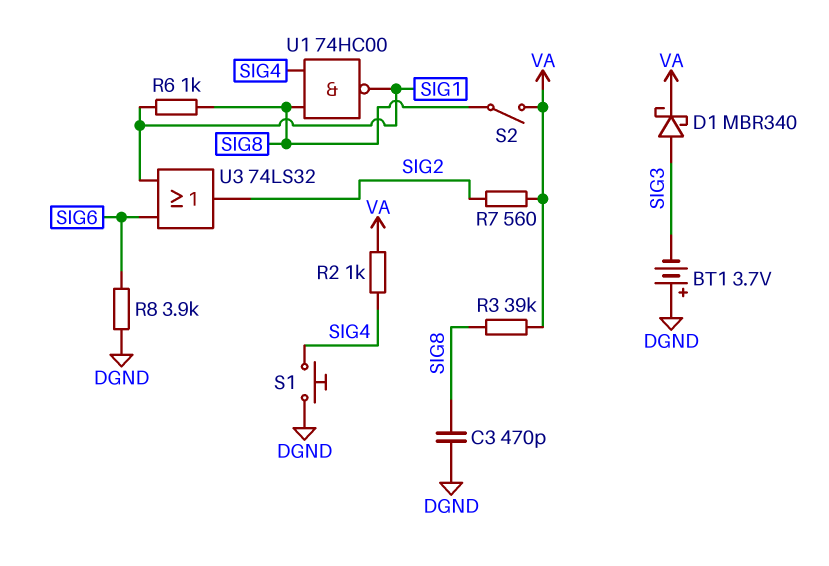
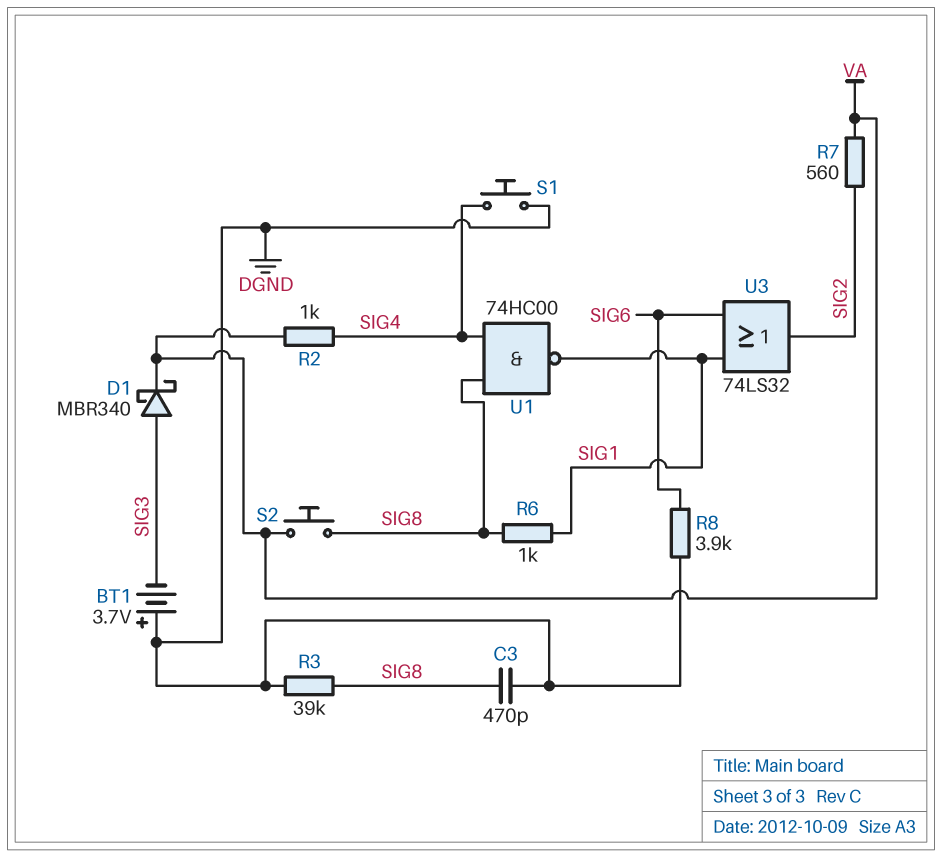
R3: 39k (SIG8, VA) -> 39k (DGND, SIG8)
S2: switch (SIG8, VA) -> button (SIG8, VA)

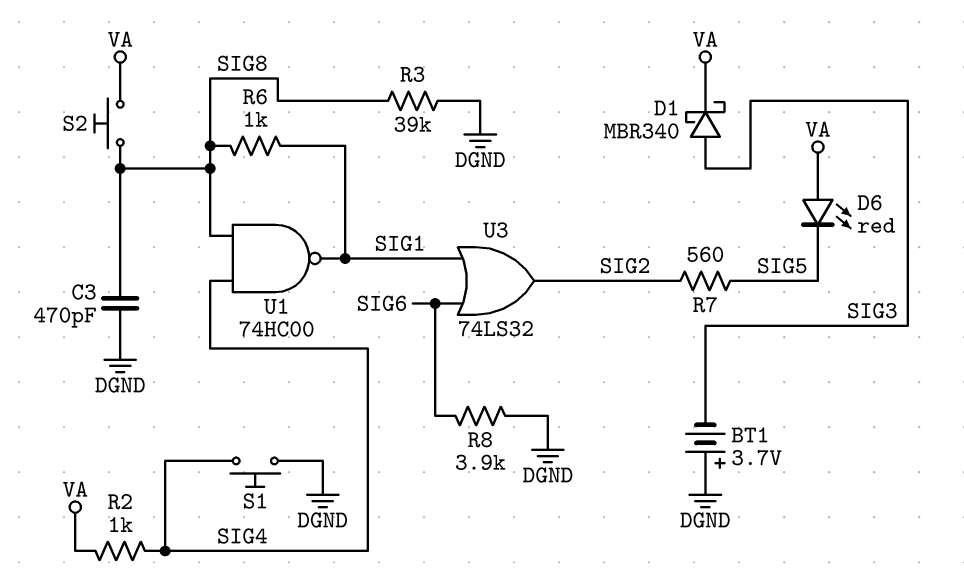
D6: none -> LED red (A VA, K SIG5)
R7: 560 (SIG2, VA) -> 560 (SIG2, SIG5)

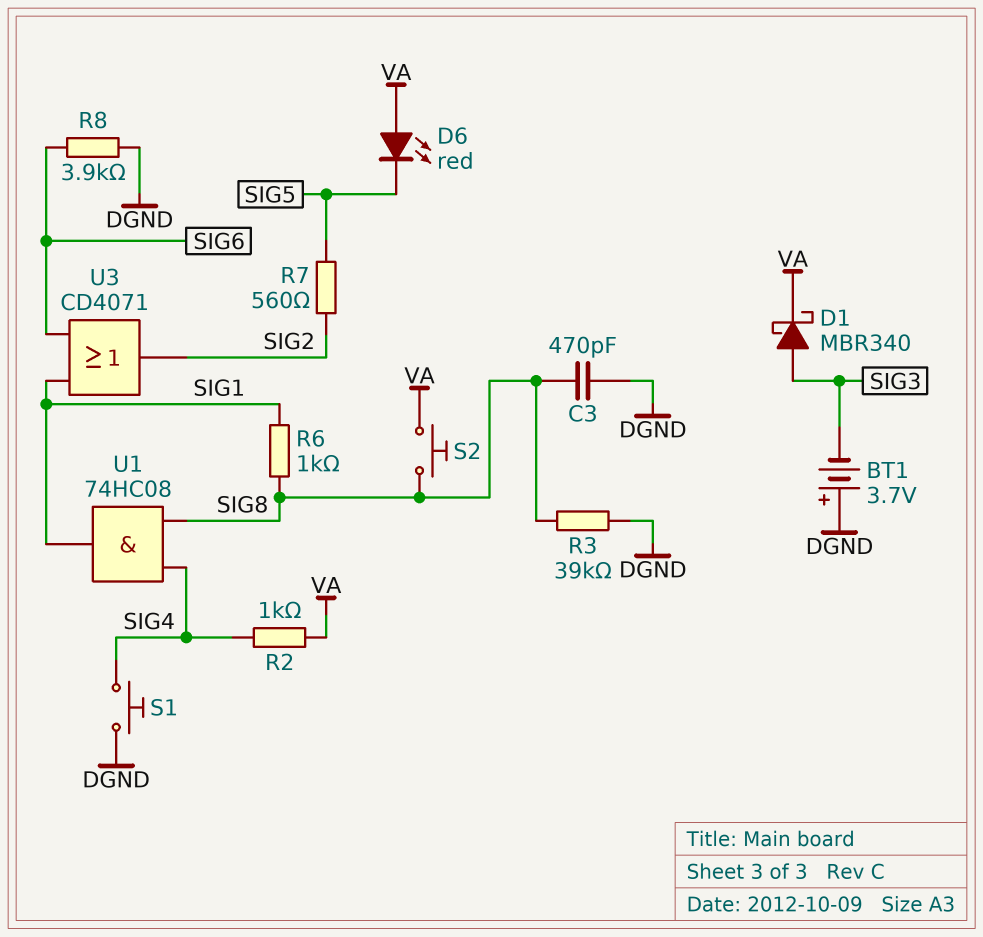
U1: NAND 74HC00 (in SIG4, in SIG8, out SIG1) -> AND 74HC08 (in SIG4, in SIG8, out SIG1)
U3: OR 74LS32 (in SIG1, in SIG6, out SIG2) -> OR CD4071 (in SIG1, in SIG6, out SIG2)

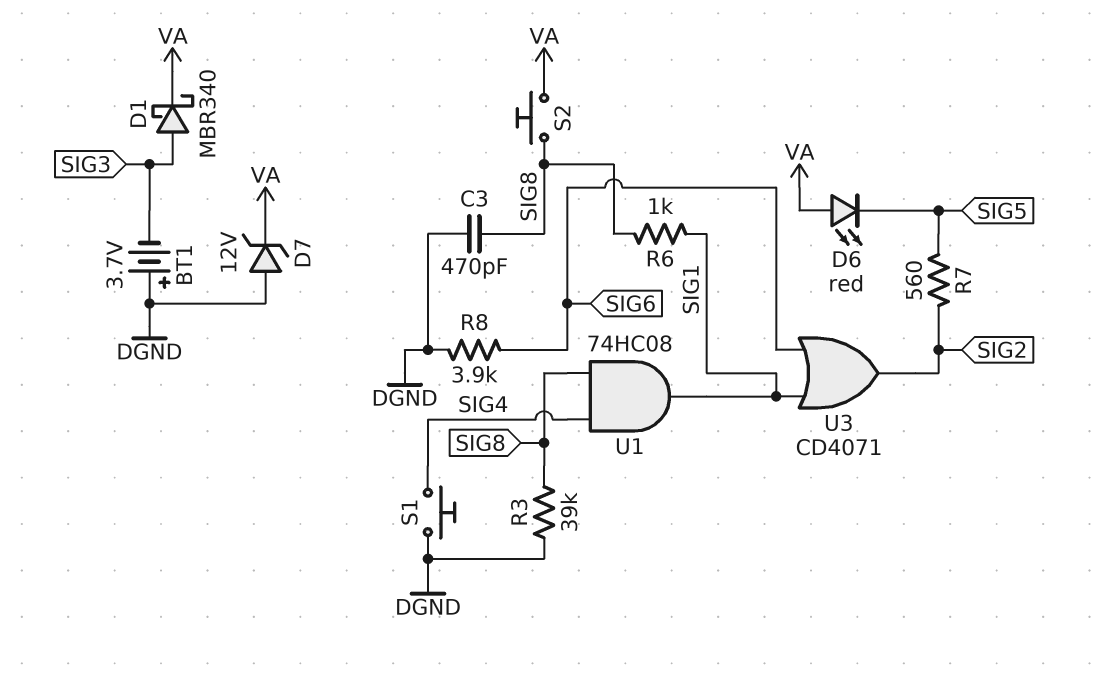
D7: none -> zener 12V (A DGND, K VA)
R2: 1k (SIG4, VA) -> none

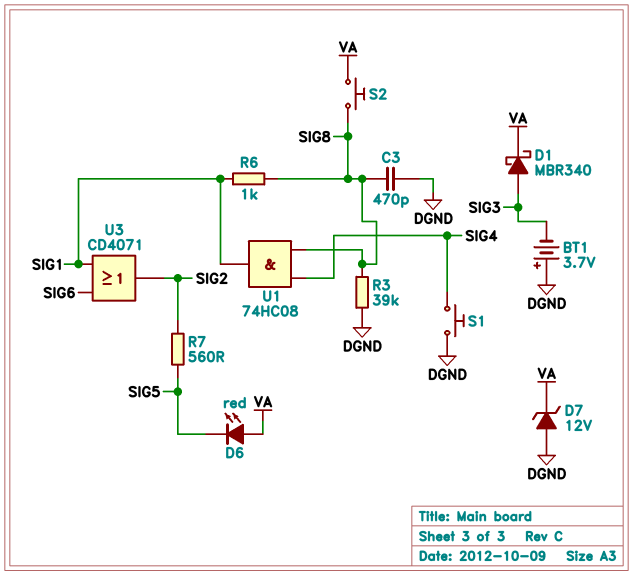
R8: 3.9k (DGND, SIG6) -> none

